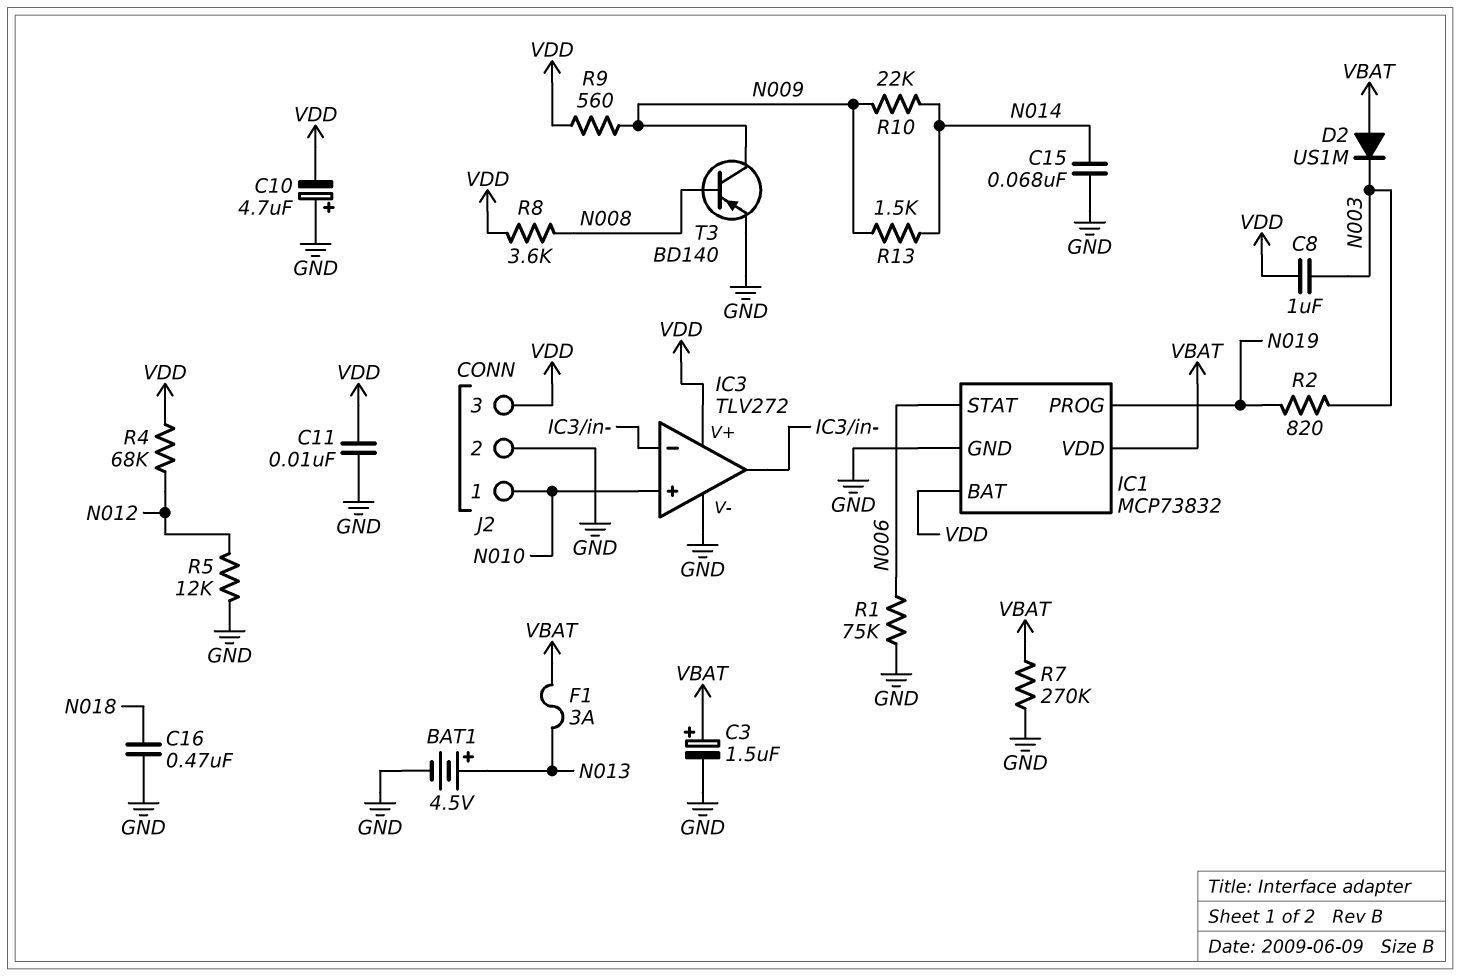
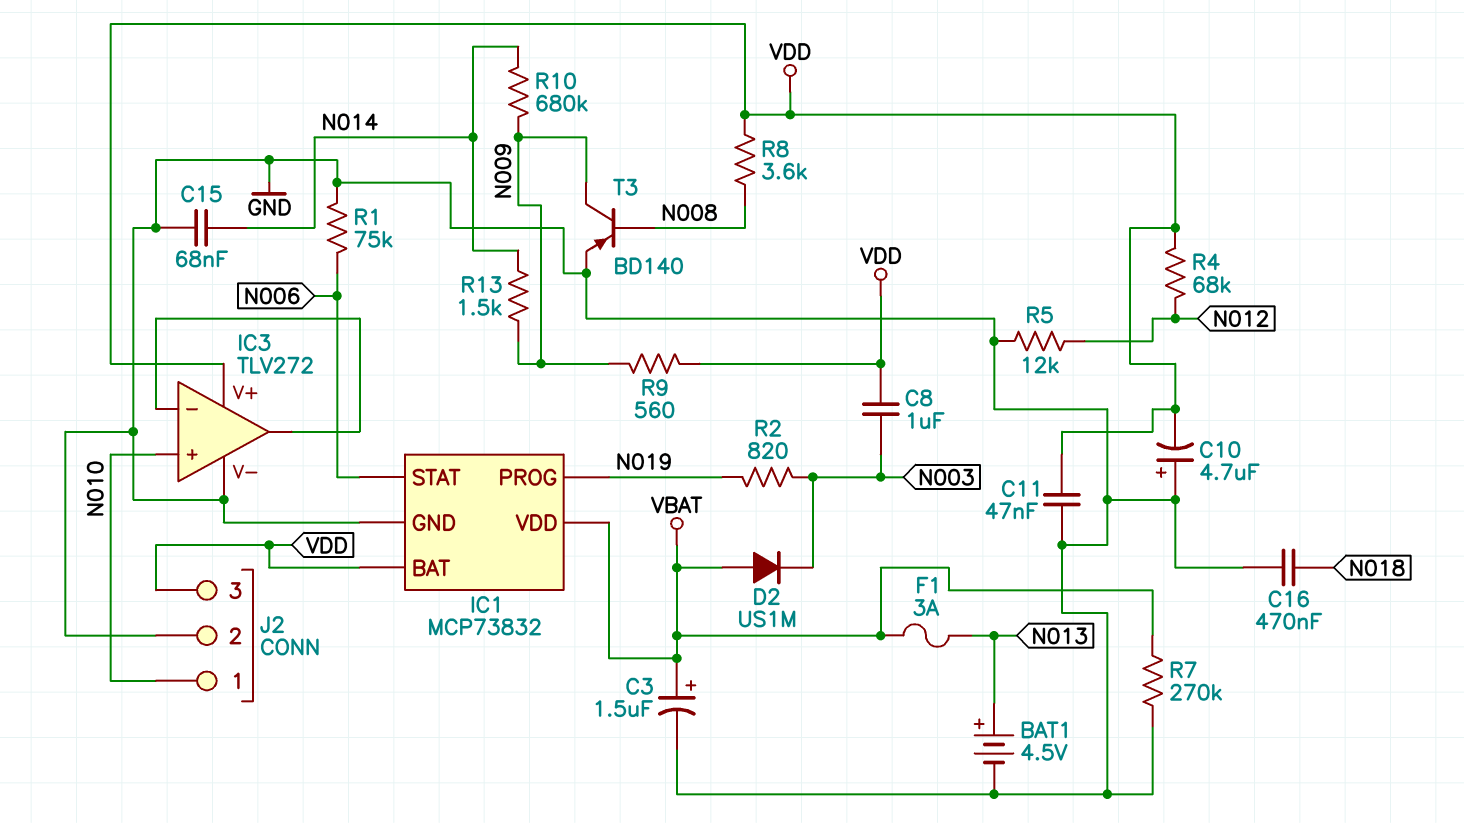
C11: 10nF (GND, VDD) -> 47nF (GND, VDD)
R10: 22k (N009, N014) -> 680k (N009, N014)

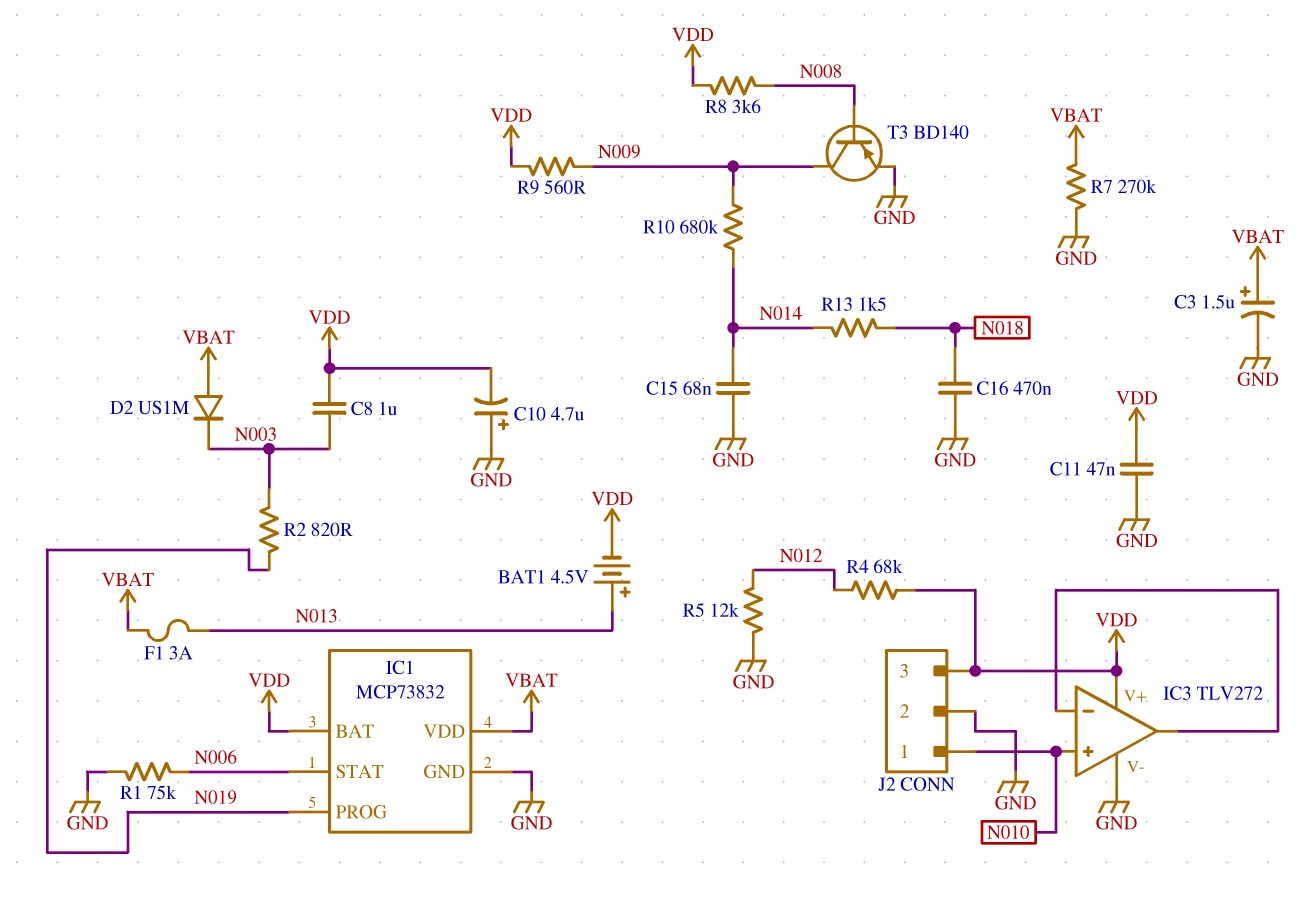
BAT1: 4.5V (plus N013, minus GND) -> 4.5V (plus N013, minus VDD)
R13: 1.5k (N009, N014) -> 1.5k (N014, N018)

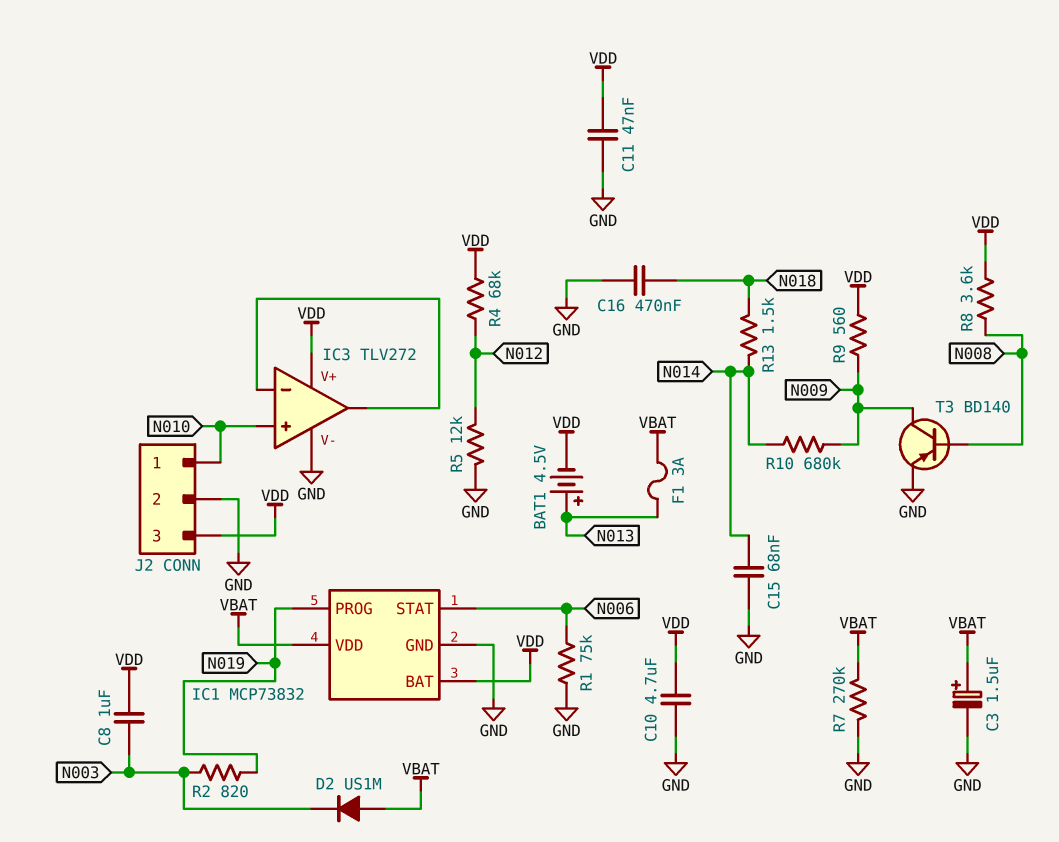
C10: 4.7uF (plus GND, minus VDD) -> 4.7uF (GND, VDD)

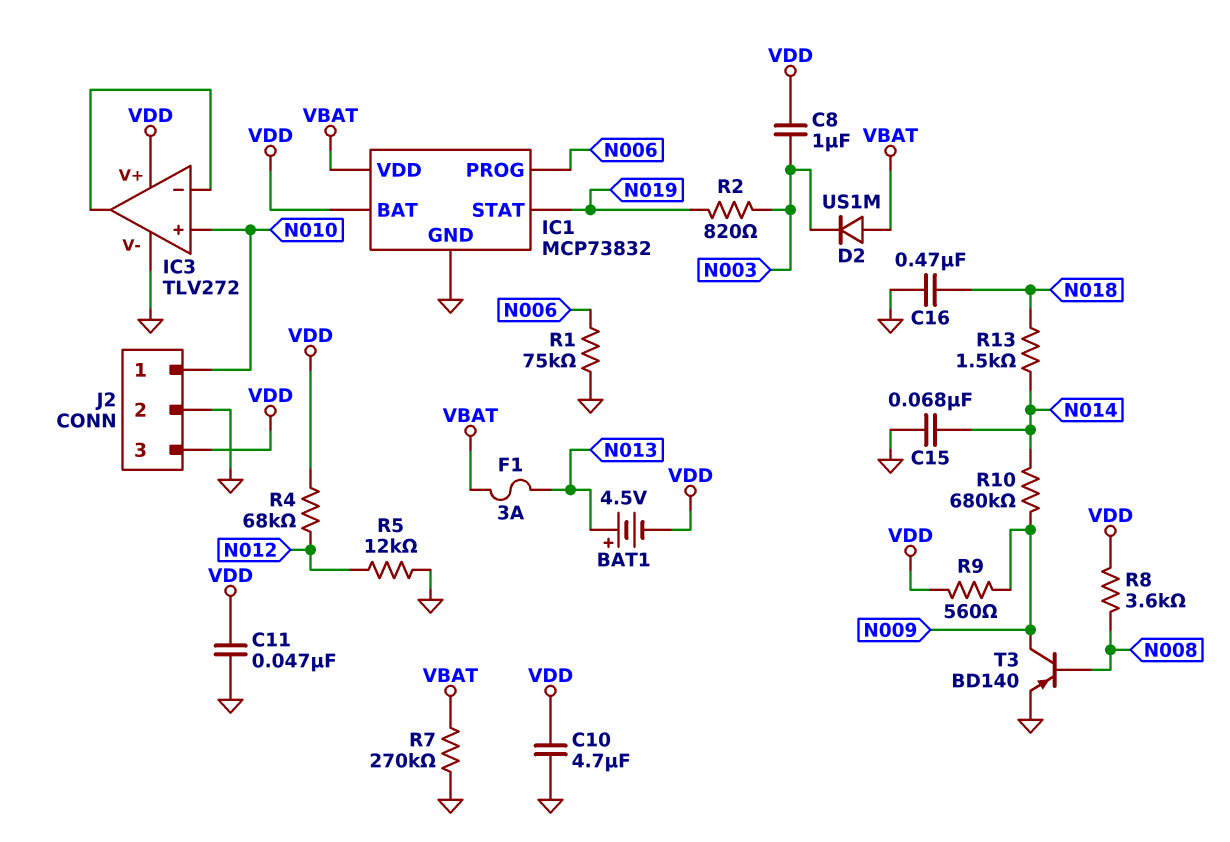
C3: 1.5uF (plus VBAT, minus GND) -> none
IC1 pin PROG: N019 -> N006
IC1 pin STAT: N006 -> N019

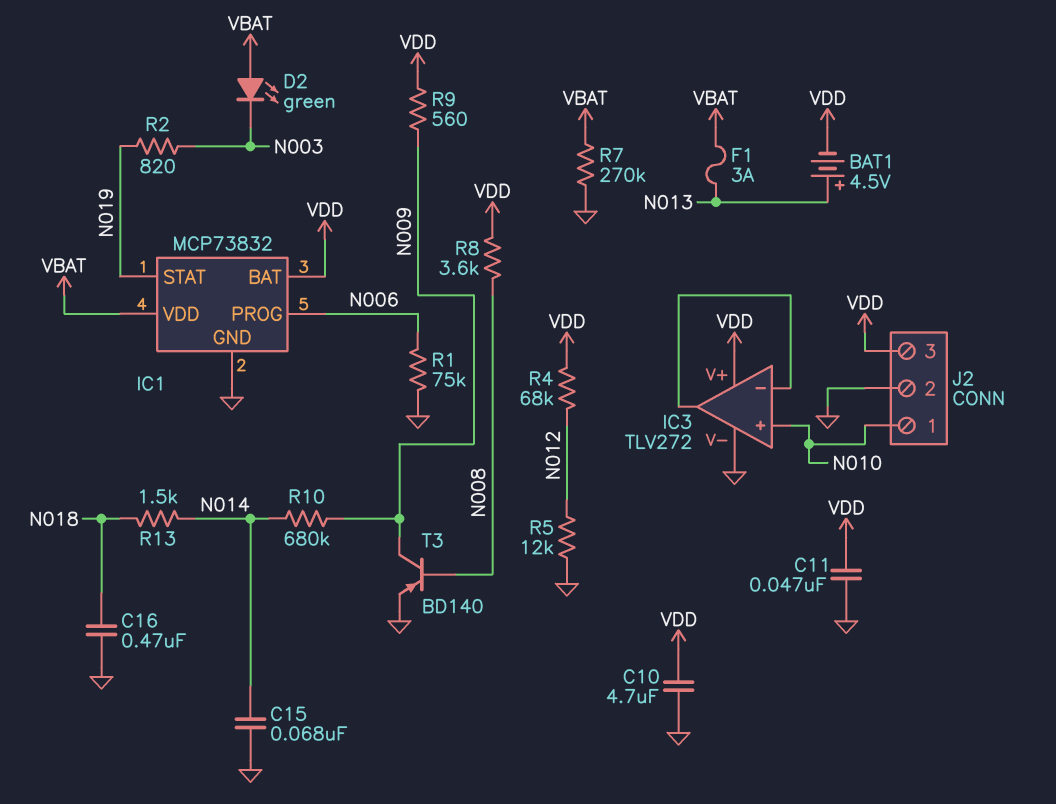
C8: 1uF (N003, VDD) -> none
D2: diode US1M (A VBAT, K N003) -> LED green (A VBAT, K N003)

